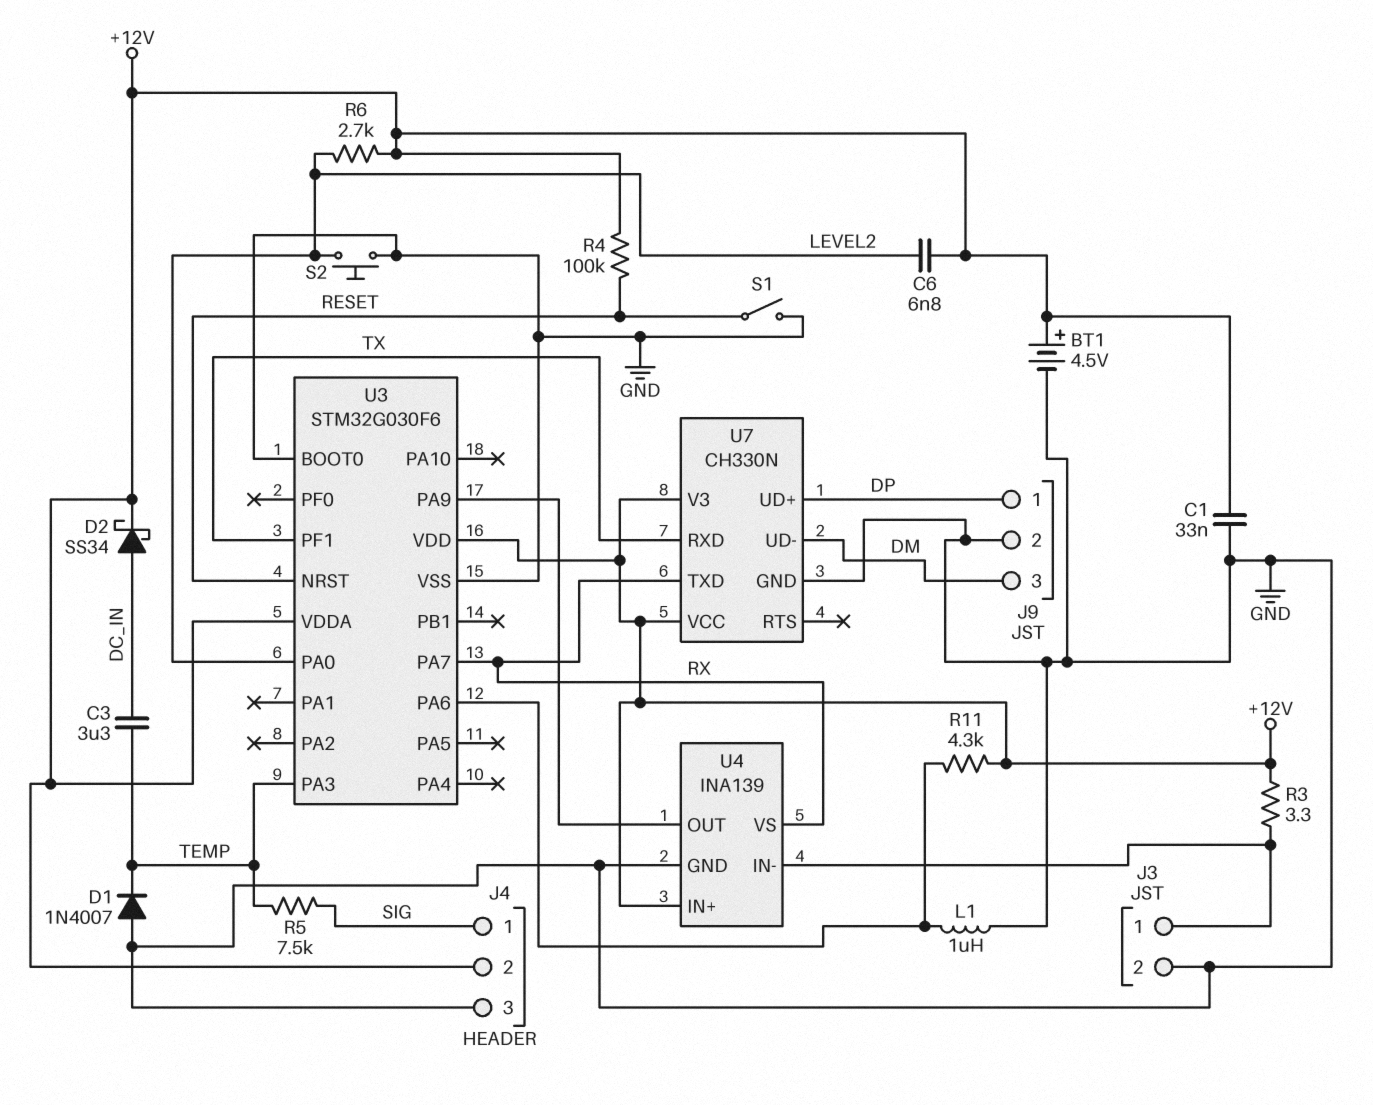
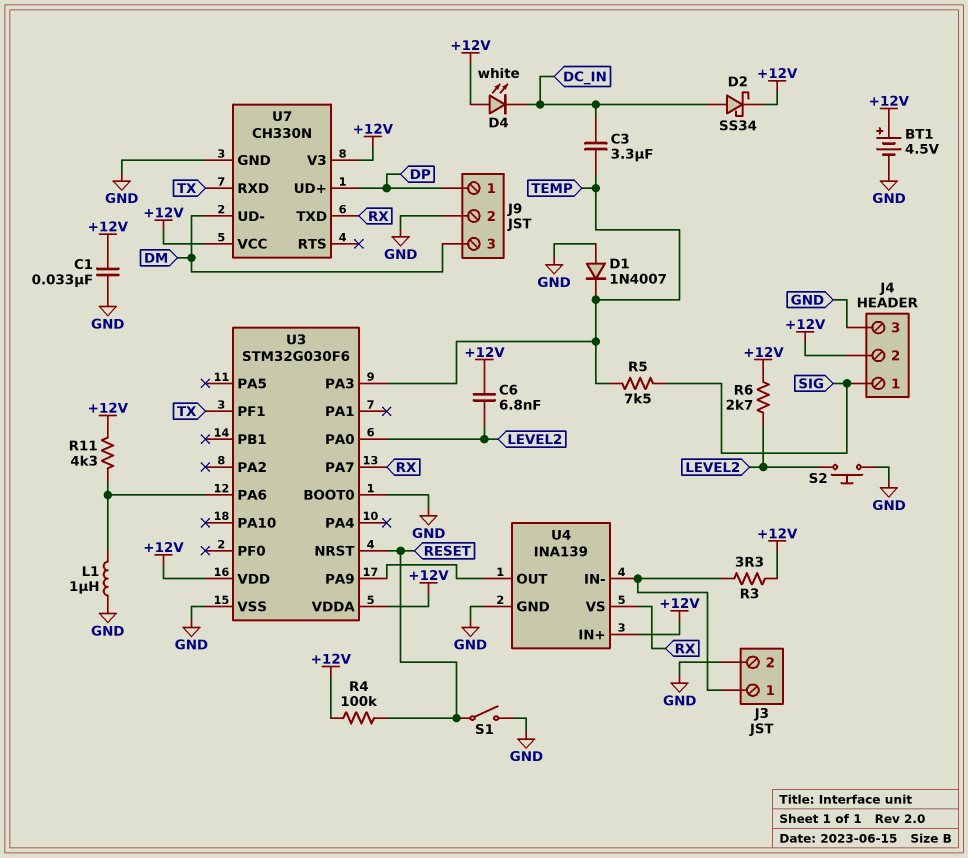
D4: none -> LED white (A +12V, K DC_IN)

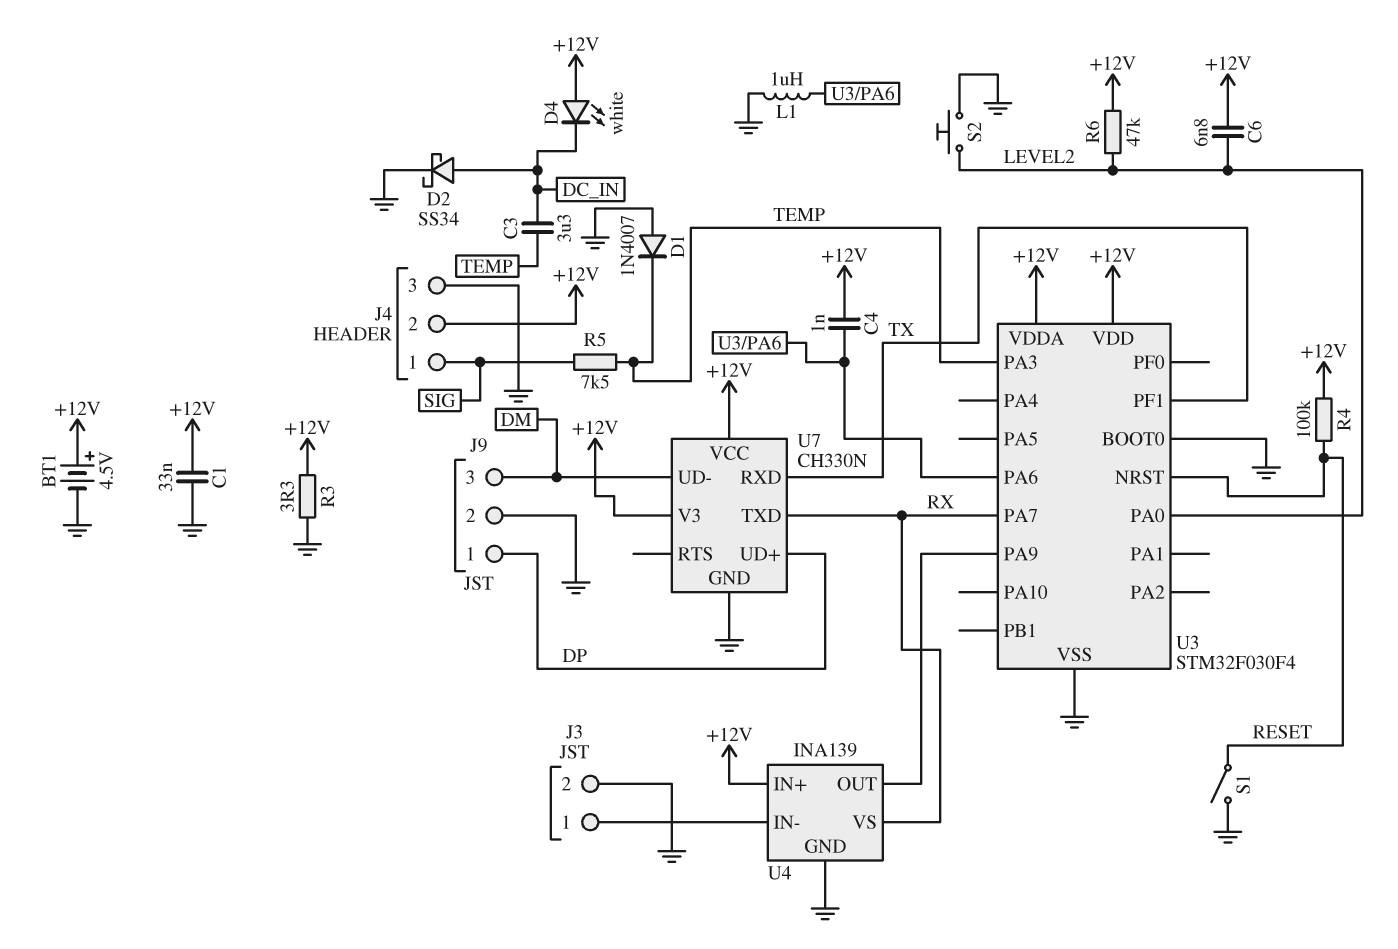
C4: none -> 1nF (+12V, U3/PA6)
D2: schottky SS34 (A DC_IN, K +12V) -> schottky SS34 (A DC_IN, K GND)
R3: 3.3 (+12V, J3/1) -> 3.3 (+12V, GND)
R6: 2.7k (+12V, LEVEL2) -> 47k (+12V, LEVEL2)
R11: 4.3k (+12V, U3/PA6) -> none
U3: STM32G030F6 -> STM32F030F4

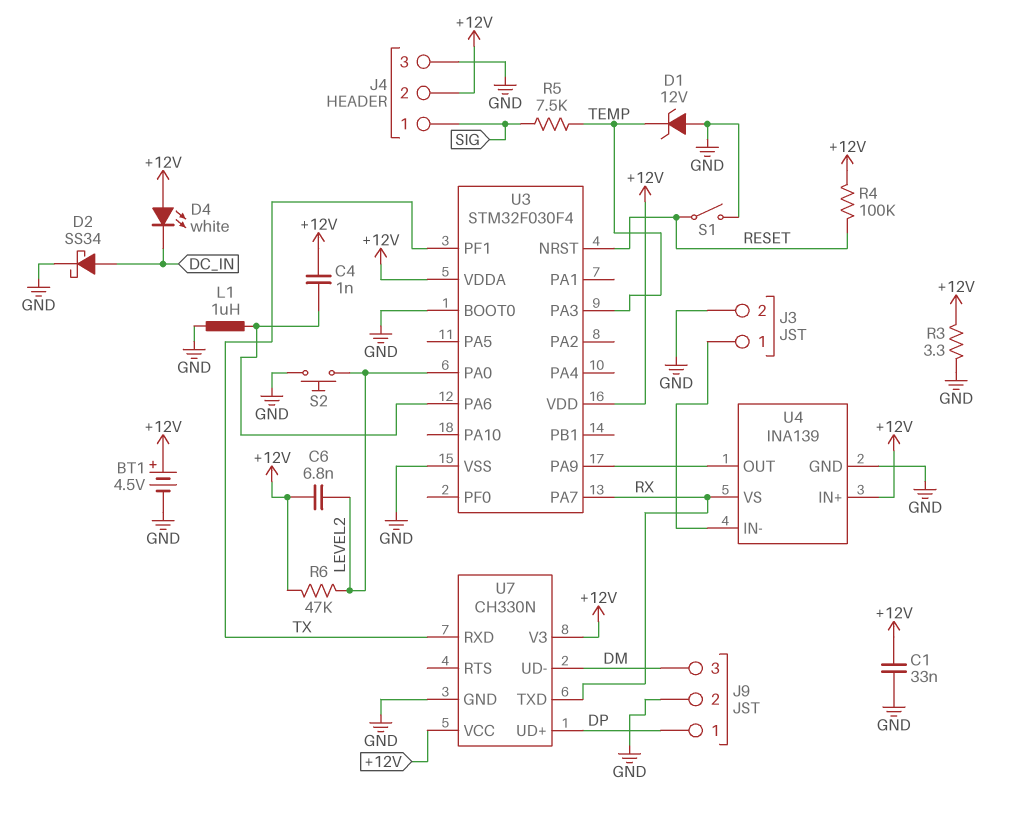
C3: 3.3uF (DC_IN, TEMP) -> none
D1: diode 1N4007 (A GND, K TEMP) -> zener 12V (A GND, K TEMP)

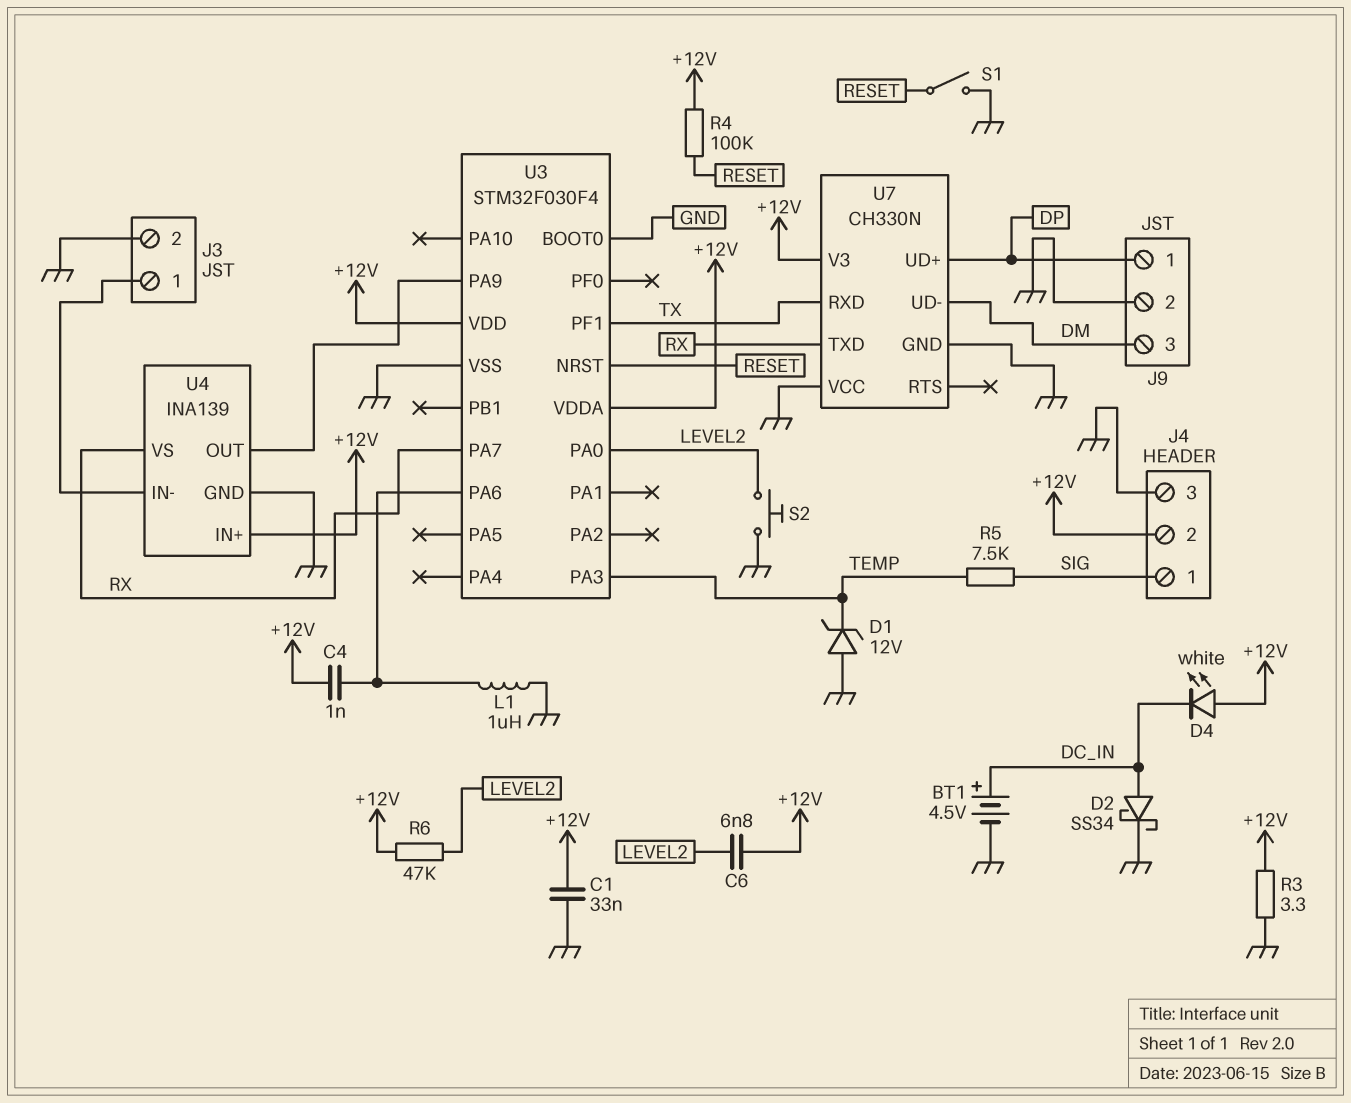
BT1: 4.5V (plus +12V, minus GND) -> 4.5V (plus DC_IN, minus GND)
U7 pin VCC: +12V -> GND

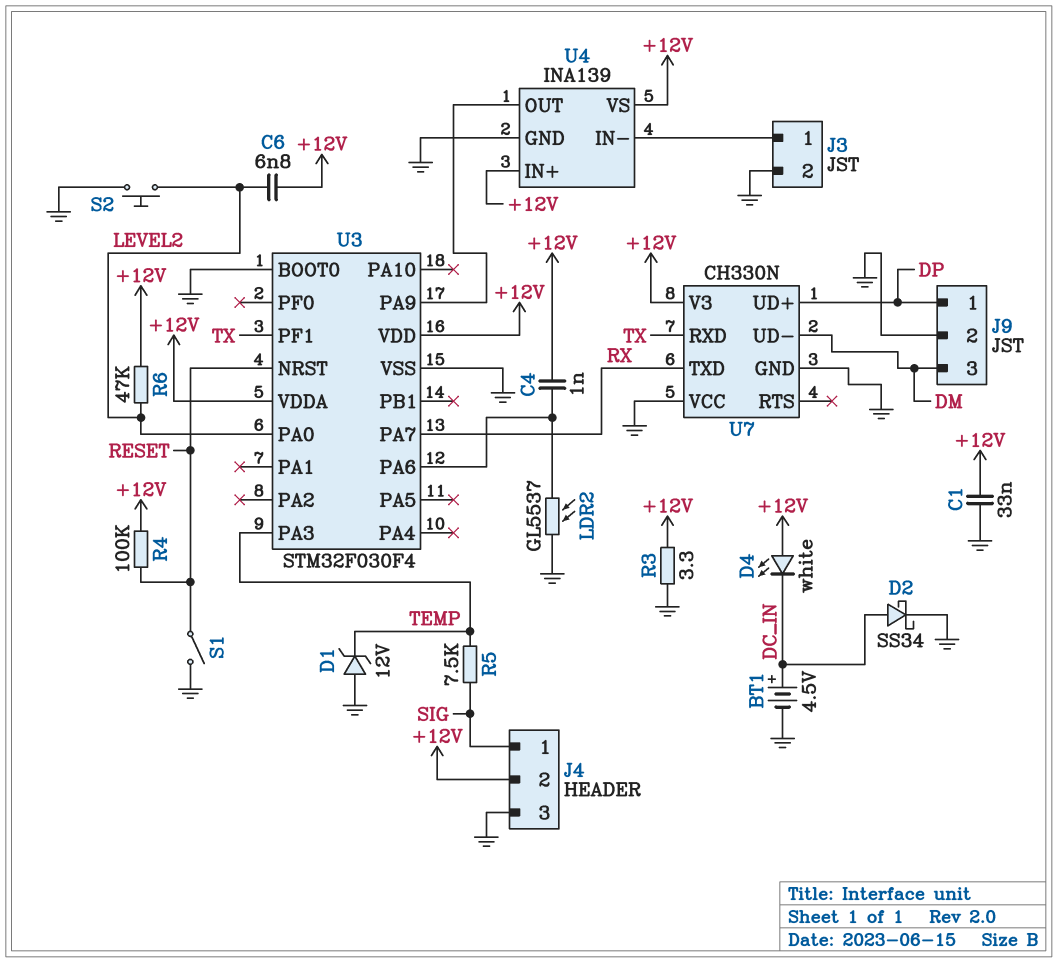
L1: 1uH (GND, U3/PA6) -> none
LDR2: none -> GL5537 (GND, U3/PA6)
U4 pin VS: RX -> +12V

